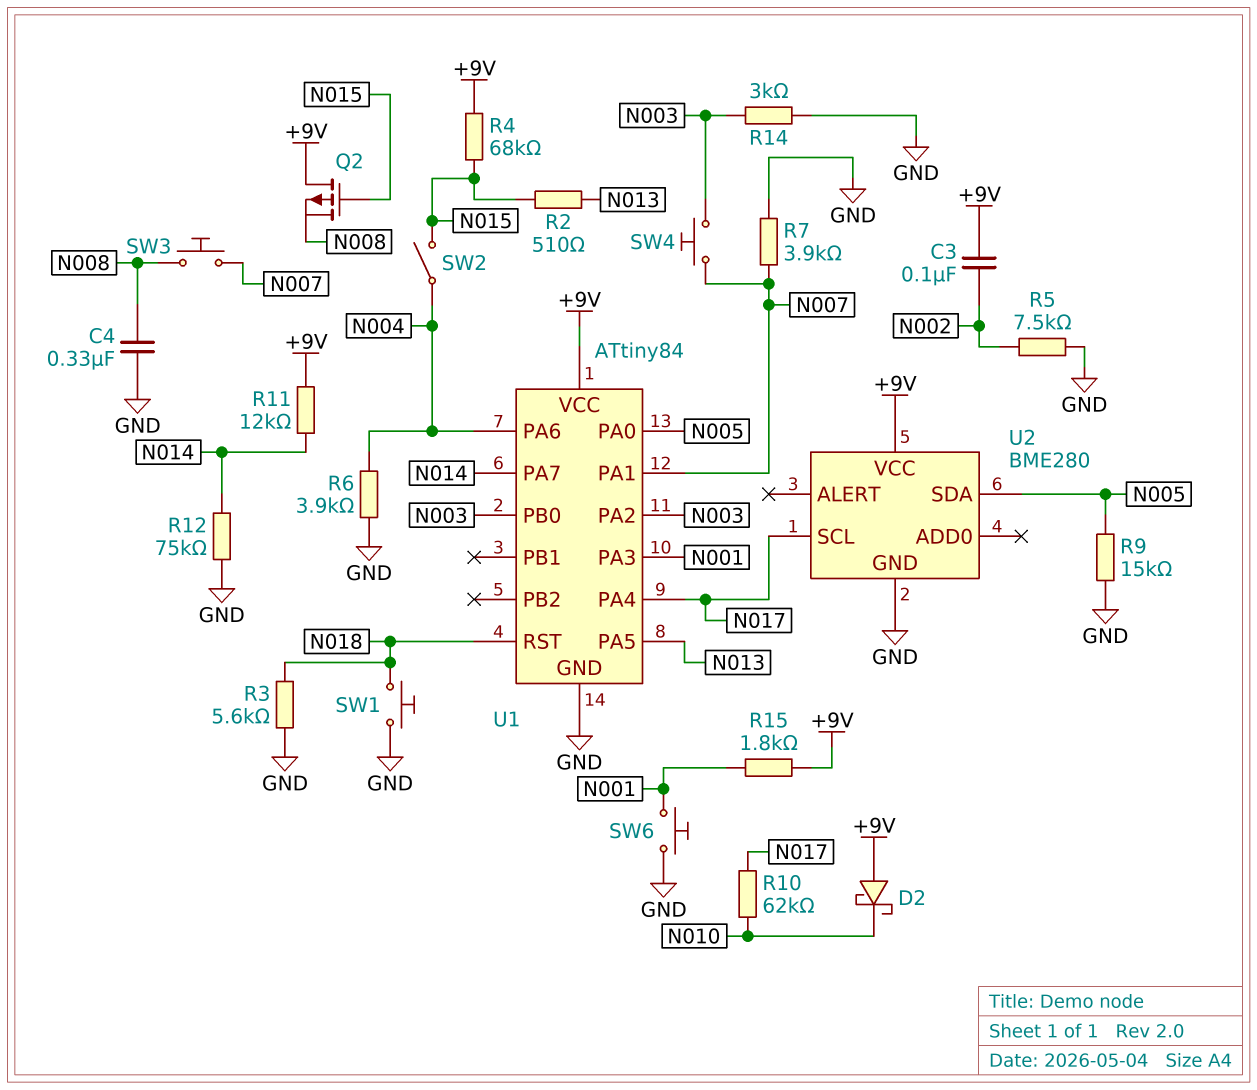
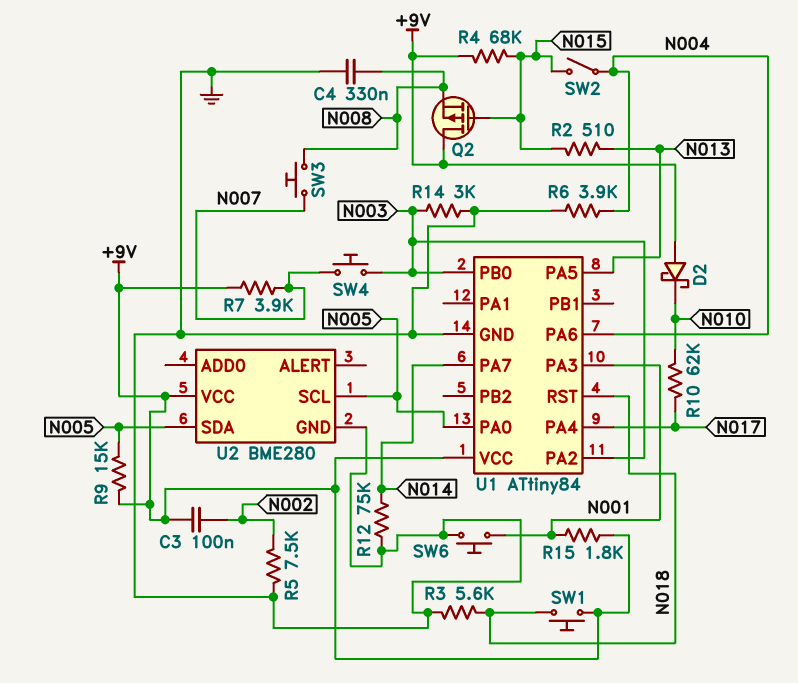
R7: 3.9k (GND, N007) -> 3.9k (+9V, N007)
R9: 15k (GND, N005) -> 15k (+9V, N005)
R11: 12k (+9V, N014) -> none
SW1: button (GND, N018) -> button (+9V, N018)
U1 pin PA1: N007 -> none
U2 pin SCL: N017 -> N005

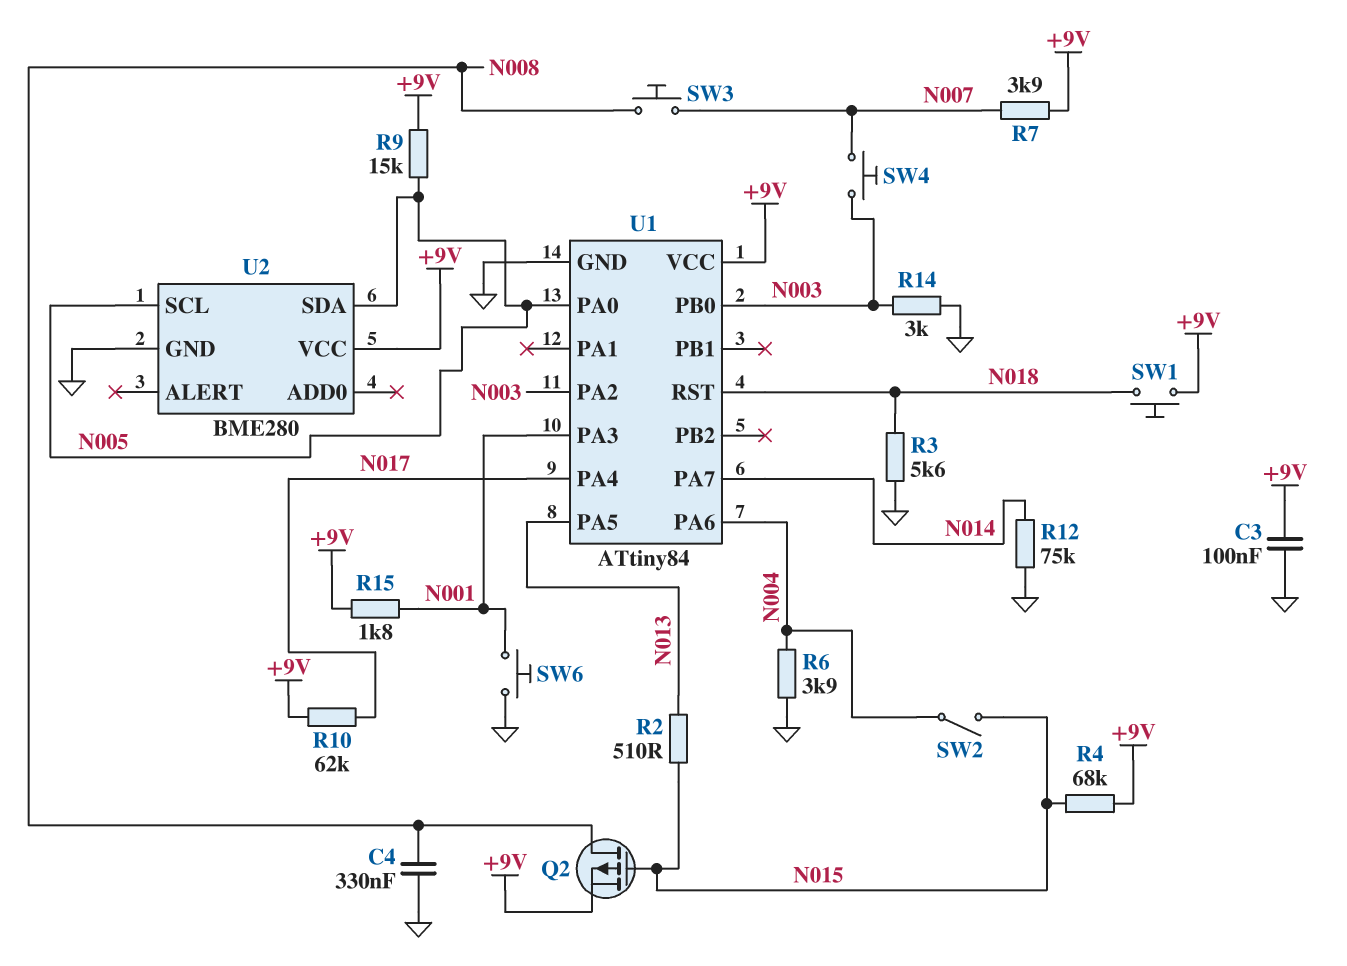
C3: 100nF (+9V, N002) -> 100nF (+9V, GND)
D2: schottky (A +9V, K N010) -> none
Q2: PMOS (G N015, D +9V, S N008) -> PMOS (G N015, D N008, S +9V)
R5: 7.5k (GND, N002) -> none
R10: 62k (N010, N017) -> 62k (+9V, N017)

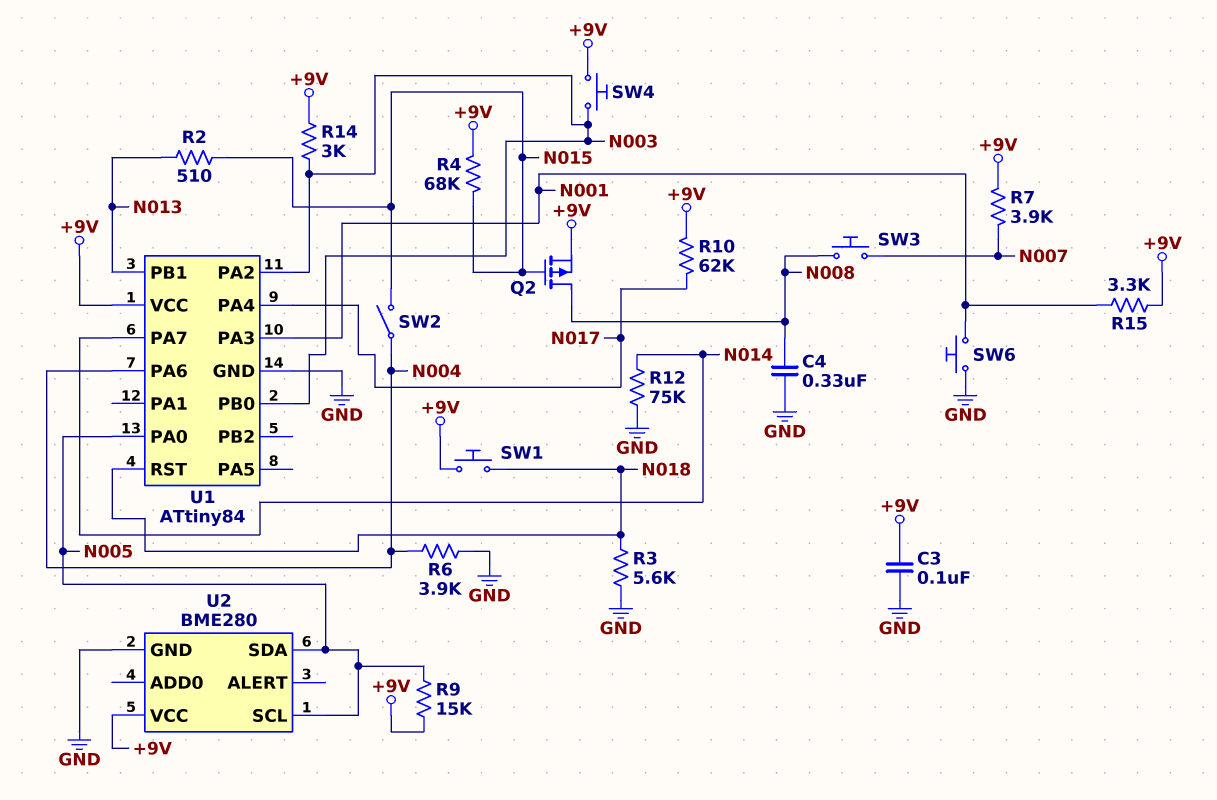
R14: 3k (GND, N003) -> 3k (+9V, N003)
R15: 1.8k (+9V, N001) -> 3.3k (+9V, N001)
SW4: button (N003, N007) -> button (+9V, N003)
U1 pin PA5: N013 -> none
U1 pin PB1: none -> N013

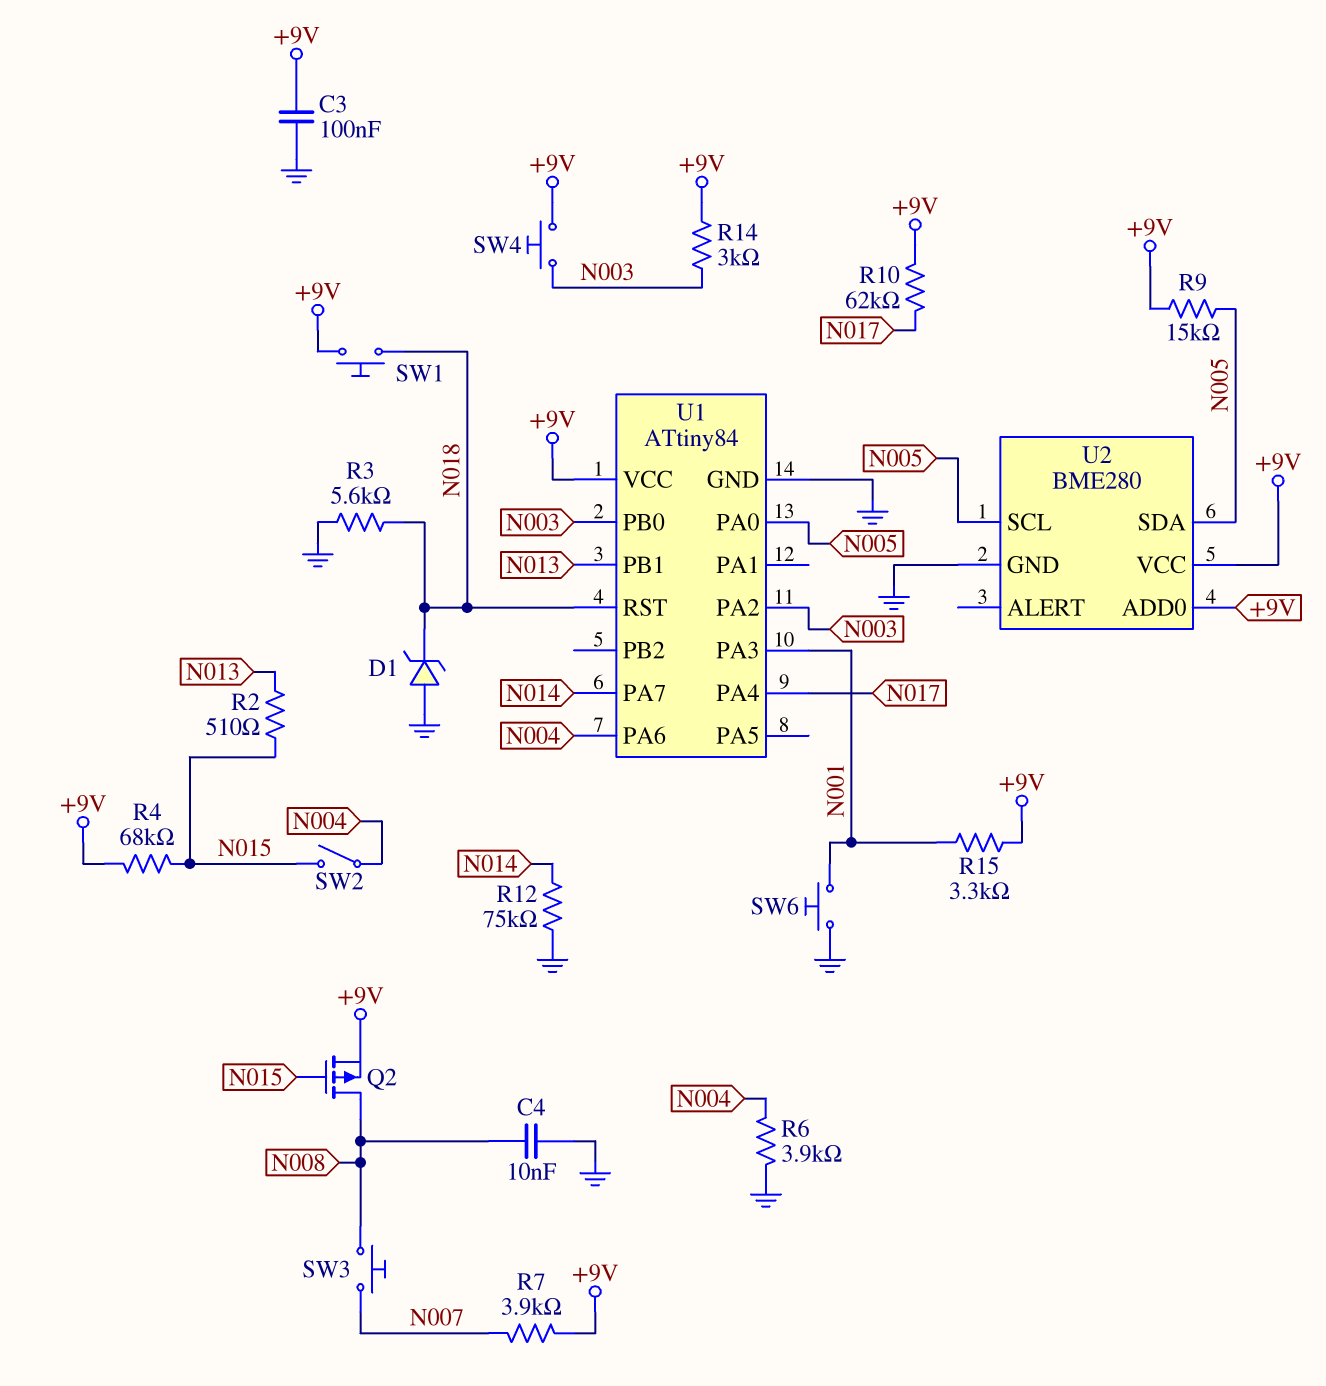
C4: 330nF (GND, N008) -> 10nF (GND, N008)
D1: none -> zener (A GND, K N018)
U2 pin ADD0: none -> +9V

